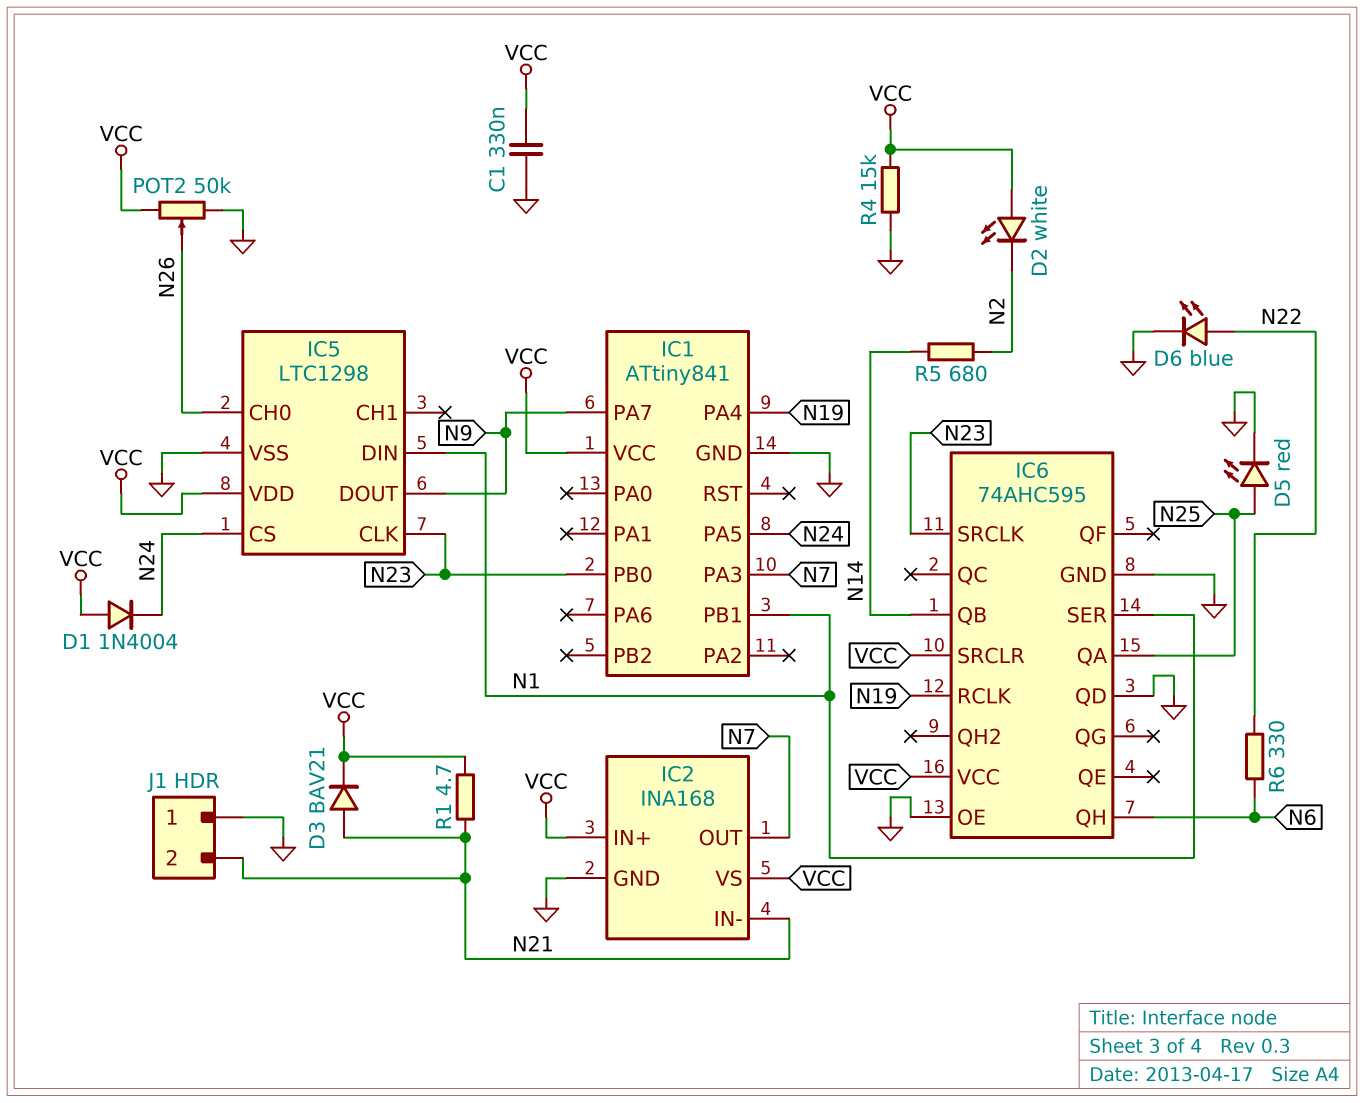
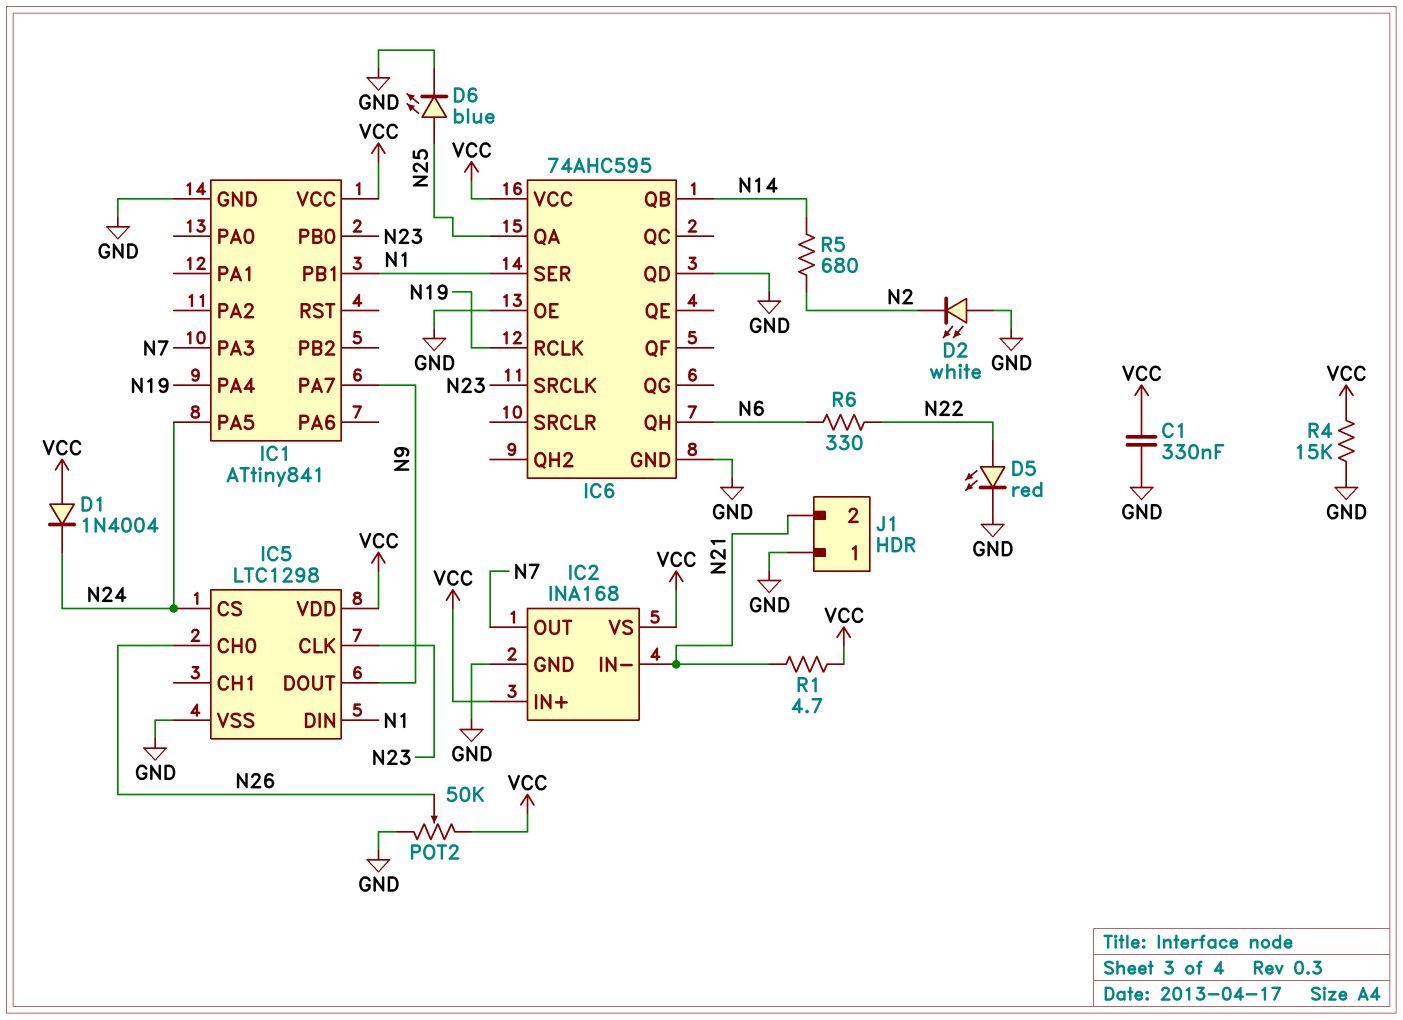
D2: LED white (A VCC, K N2) -> LED white (A GND, K N2)
D3: diode BAV21 (A N21, K VCC) -> none
D5: LED red (A N25, K GND) -> LED red (A N22, K GND)
D6: LED blue (A N22, K GND) -> LED blue (A N25, K GND)
IC6 pin SRCLR: VCC -> none

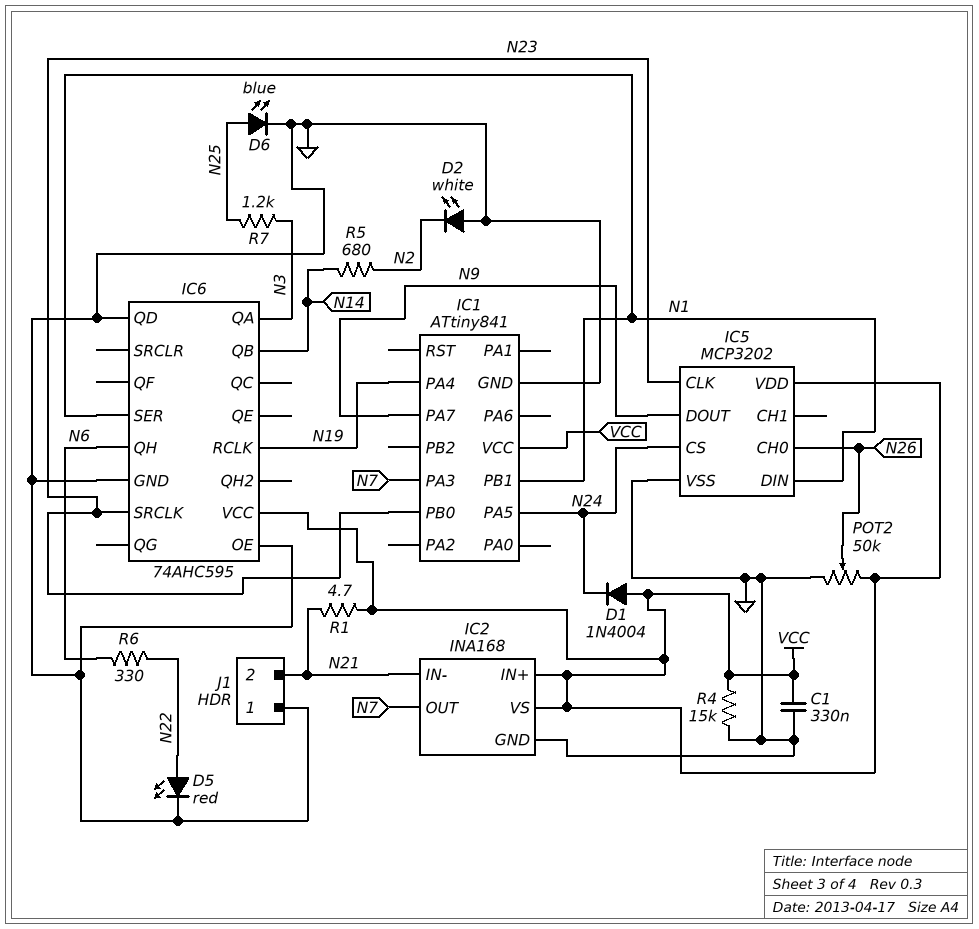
IC5: LTC1298 -> MCP3202
IC6 pin QA: N25 -> N3
R7: none -> 1.2k (N3, N25)

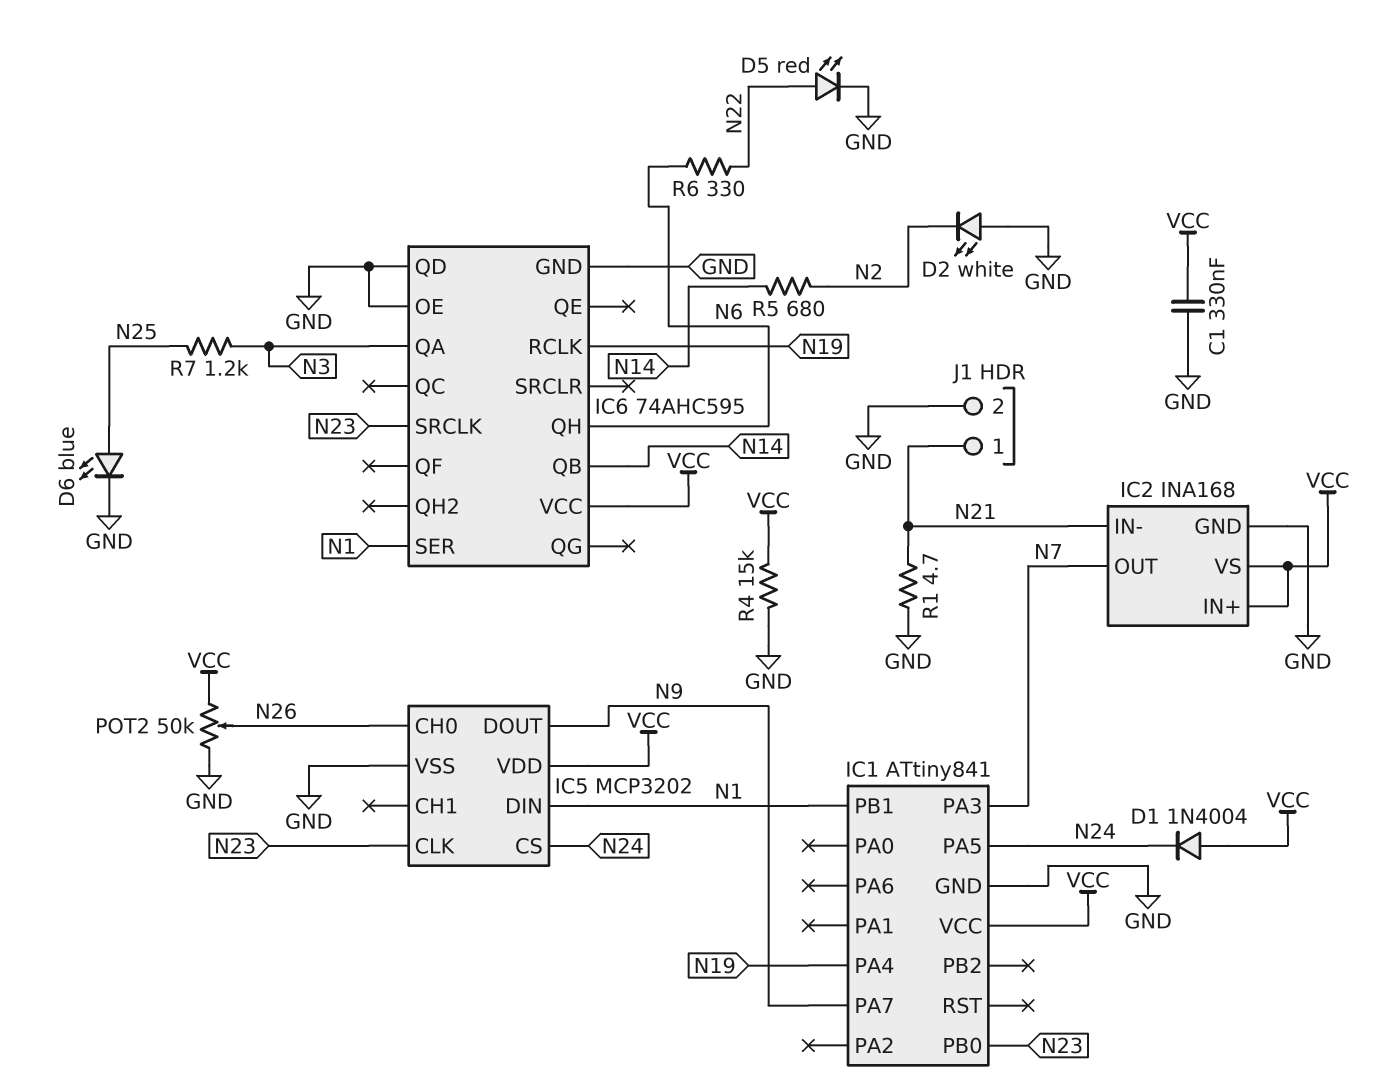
J1 pin 1: GND -> N21
J1 pin 2: N21 -> GND
R1: 4.7 (N21, VCC) -> 4.7 (GND, N21)

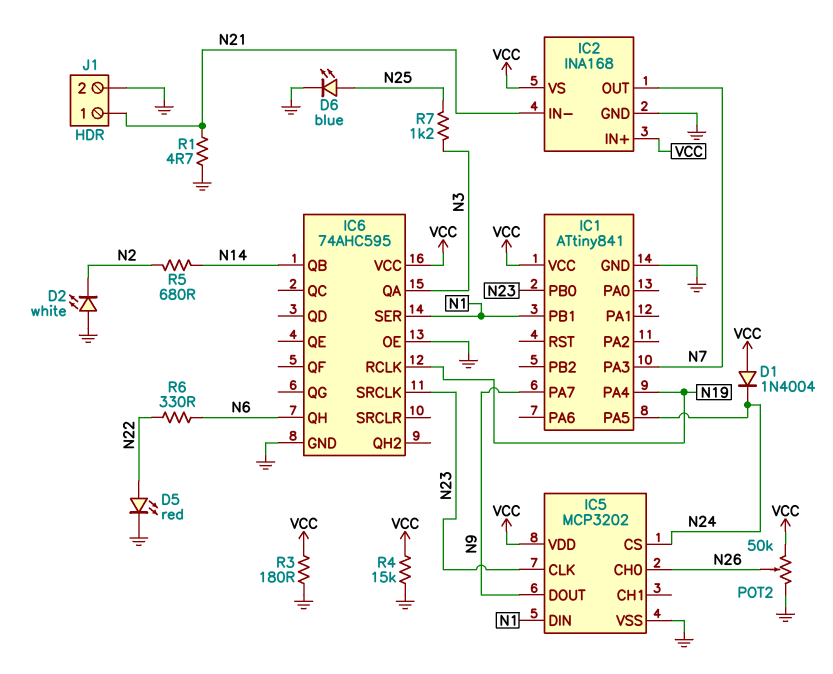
C1: 330nF (GND, VCC) -> none
IC6 pin QD: GND -> none
R3: none -> 180 (GND, VCC)

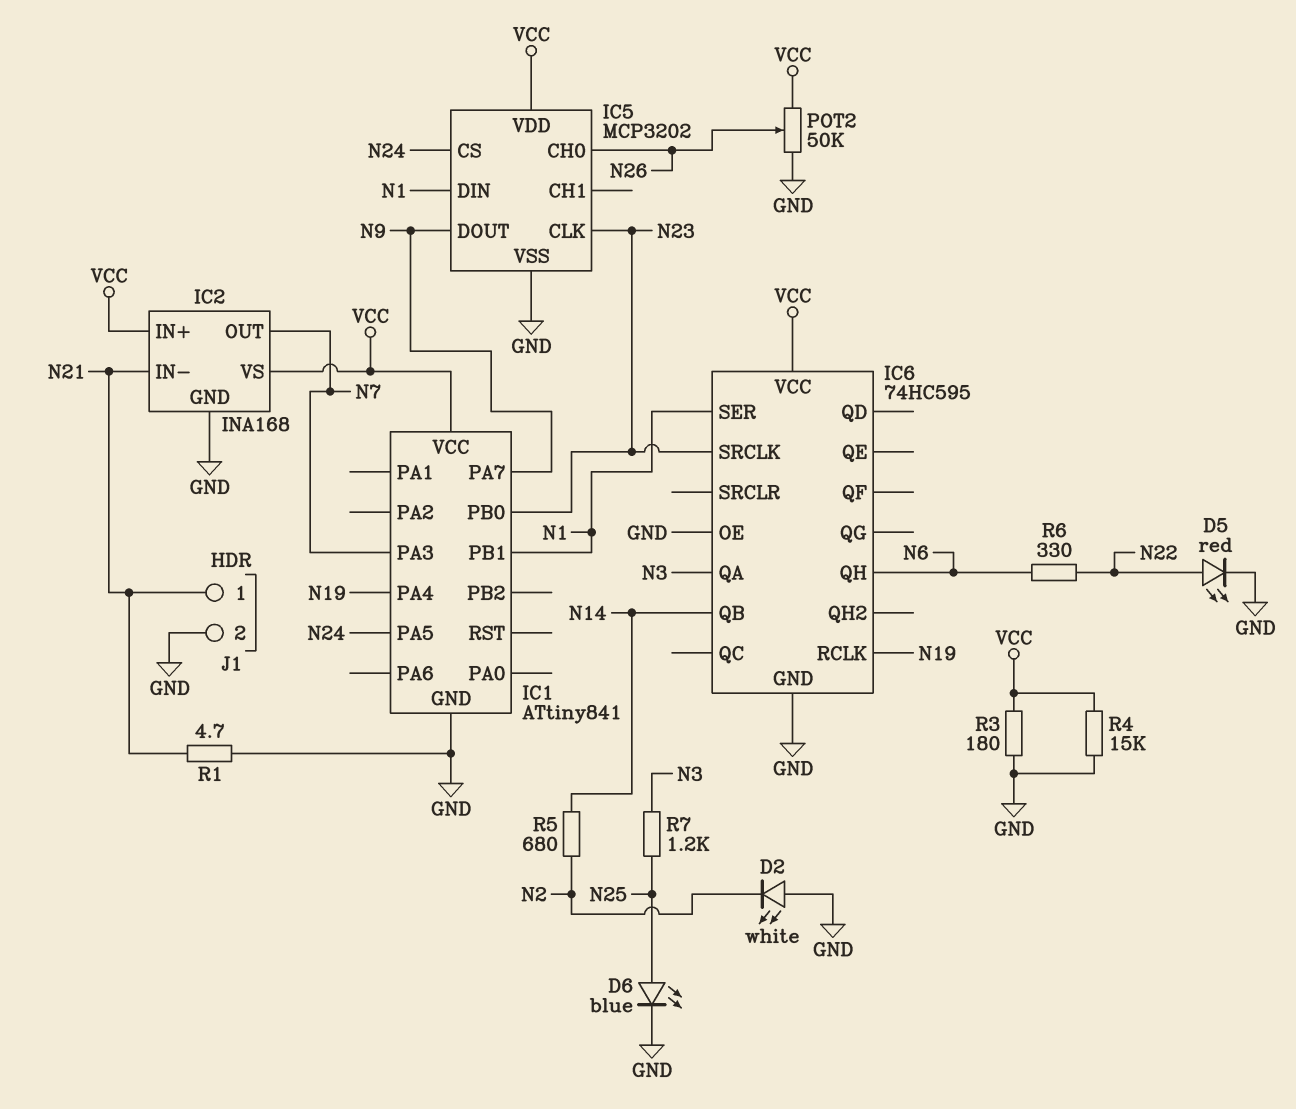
D1: diode 1N4004 (A VCC, K N24) -> none
IC6: 74AHC595 -> 74HC595

